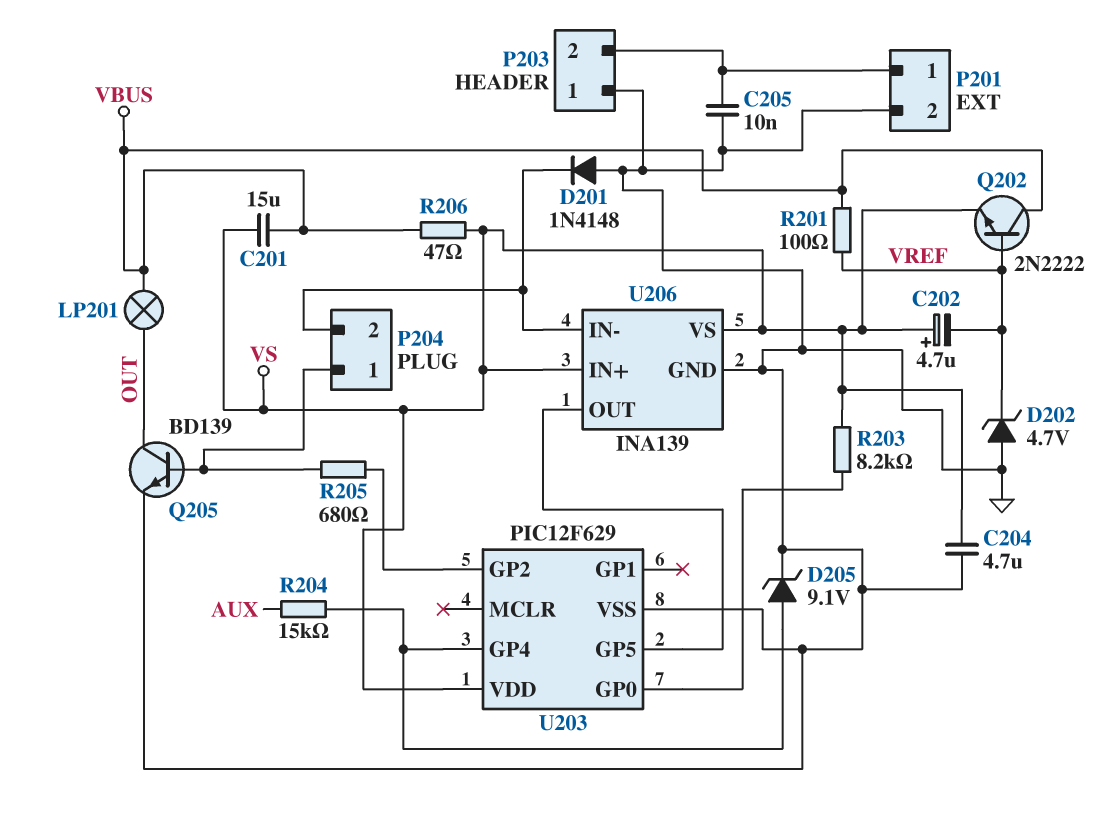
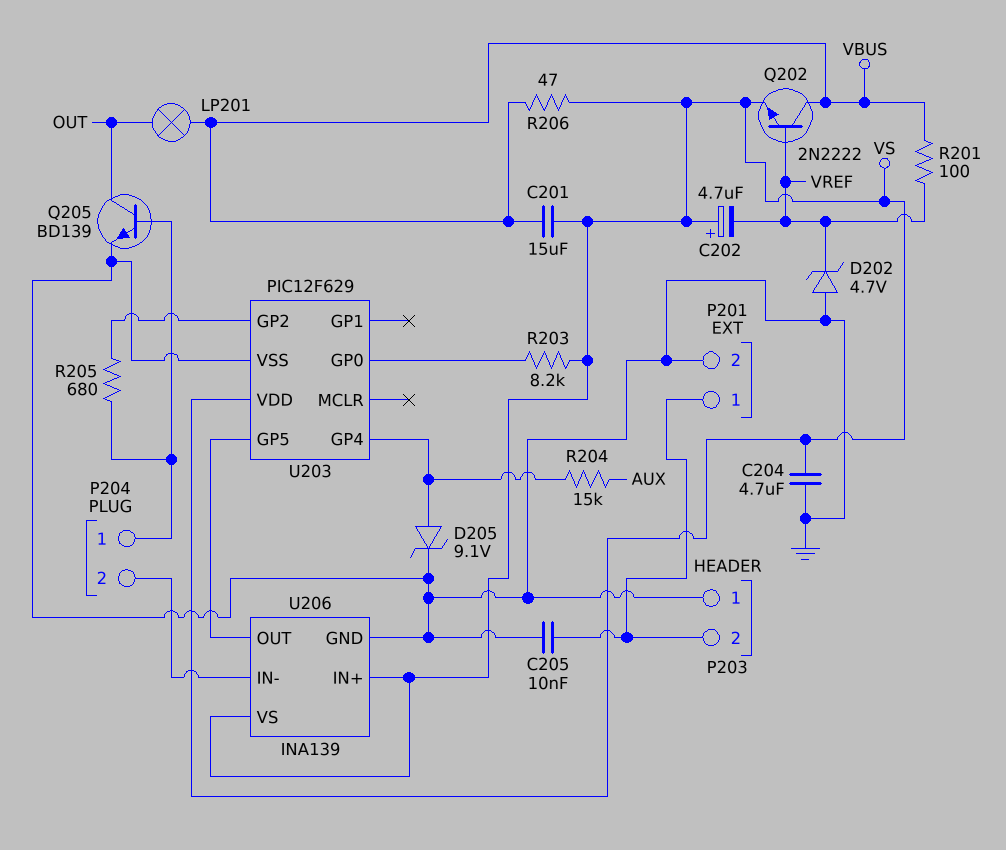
D201: diode 1N4148 (A GND, K P204/2) -> none

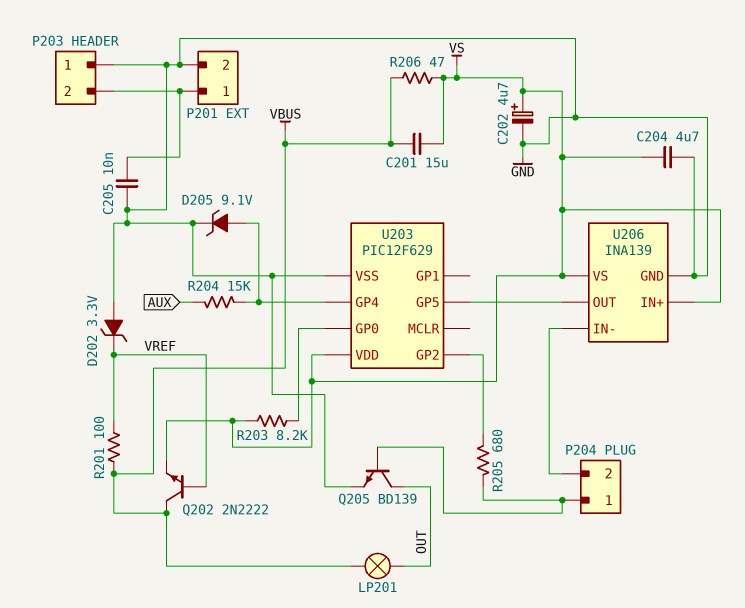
C202: 4.7uF (plus VS, minus VREF) -> 4.7uF (plus VS, minus GND)
D202: zener 4.7V (A GND, K VREF) -> zener 3.3V (A GND, K VREF)

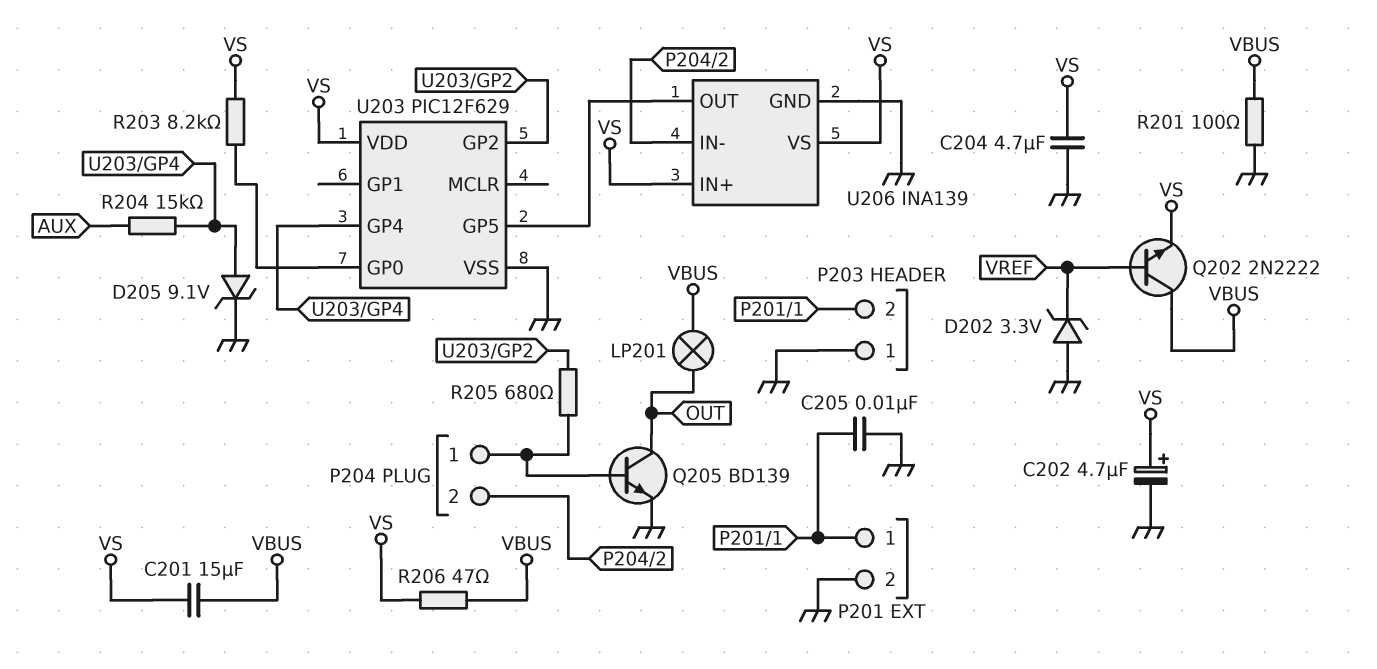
R201: 100 (VBUS, VREF) -> 100 (GND, VBUS)

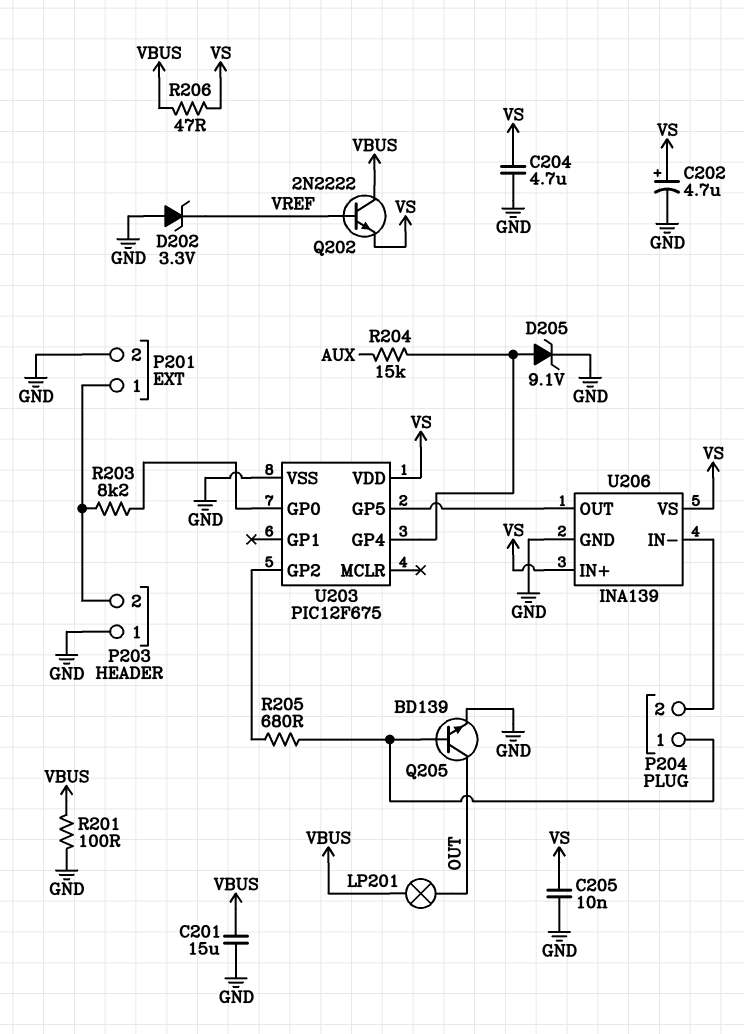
C201: 15uF (VBUS, VS) -> 15uF (GND, VBUS)
C205: 10nF (GND, P201/1) -> 10nF (GND, VS)
R203: 8.2k (U203/GP0, VS) -> 8.2k (P201/1, U203/GP0)
U203: PIC12F629 -> PIC12F675

